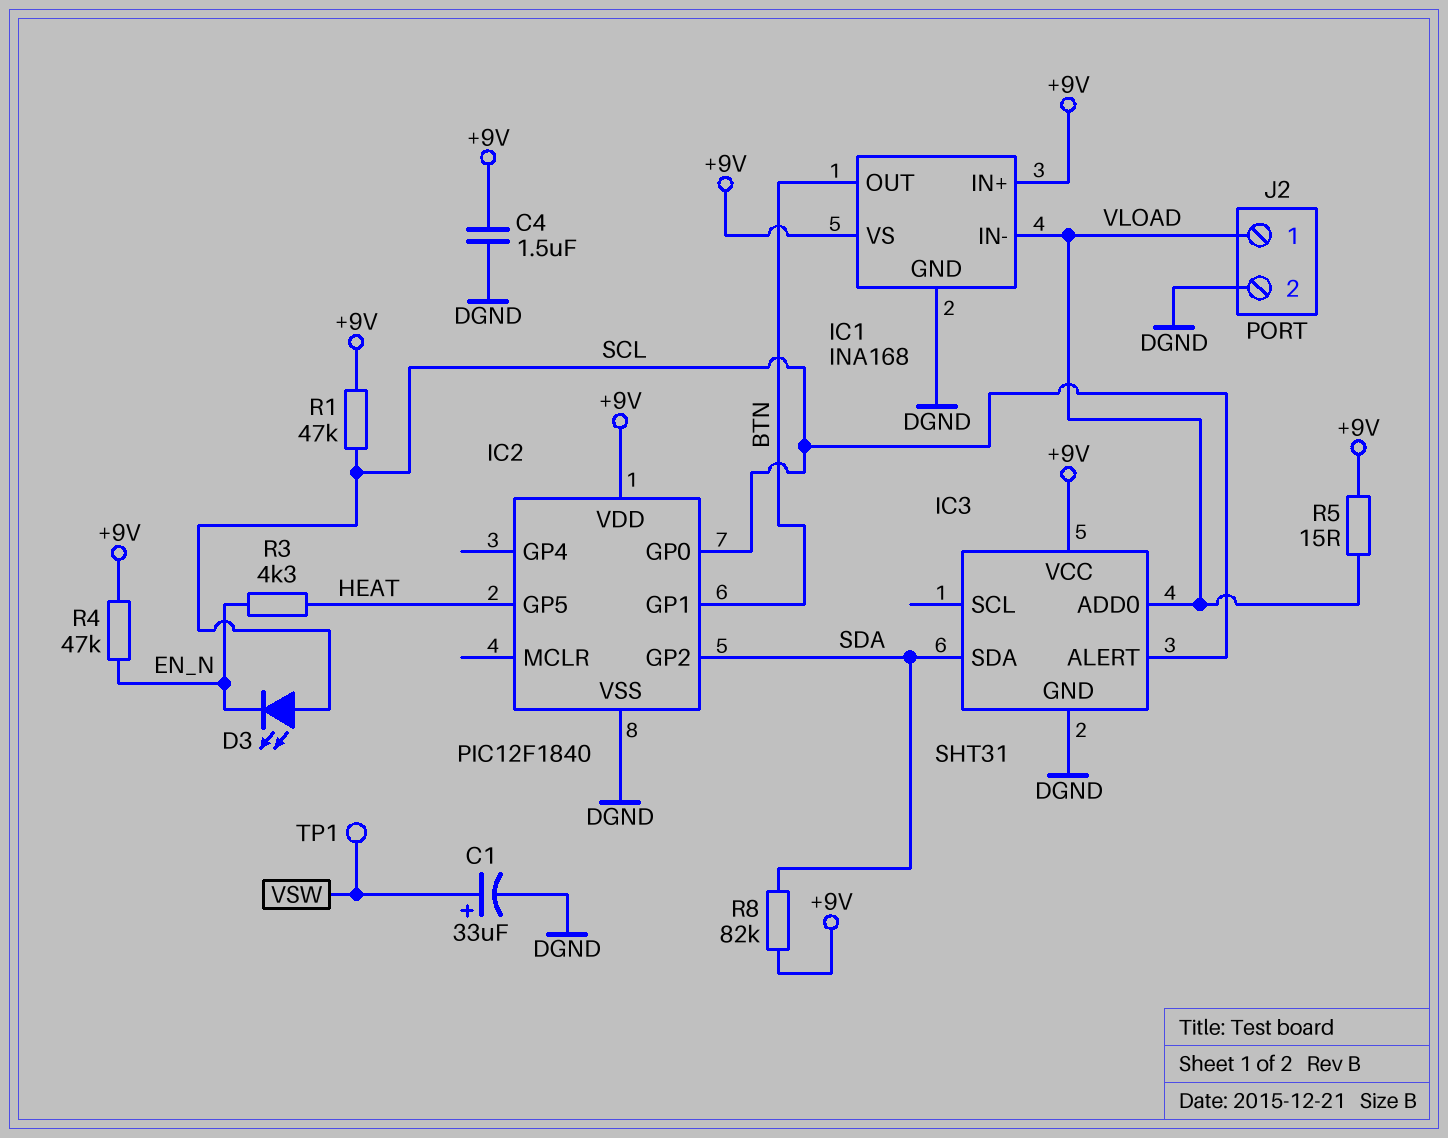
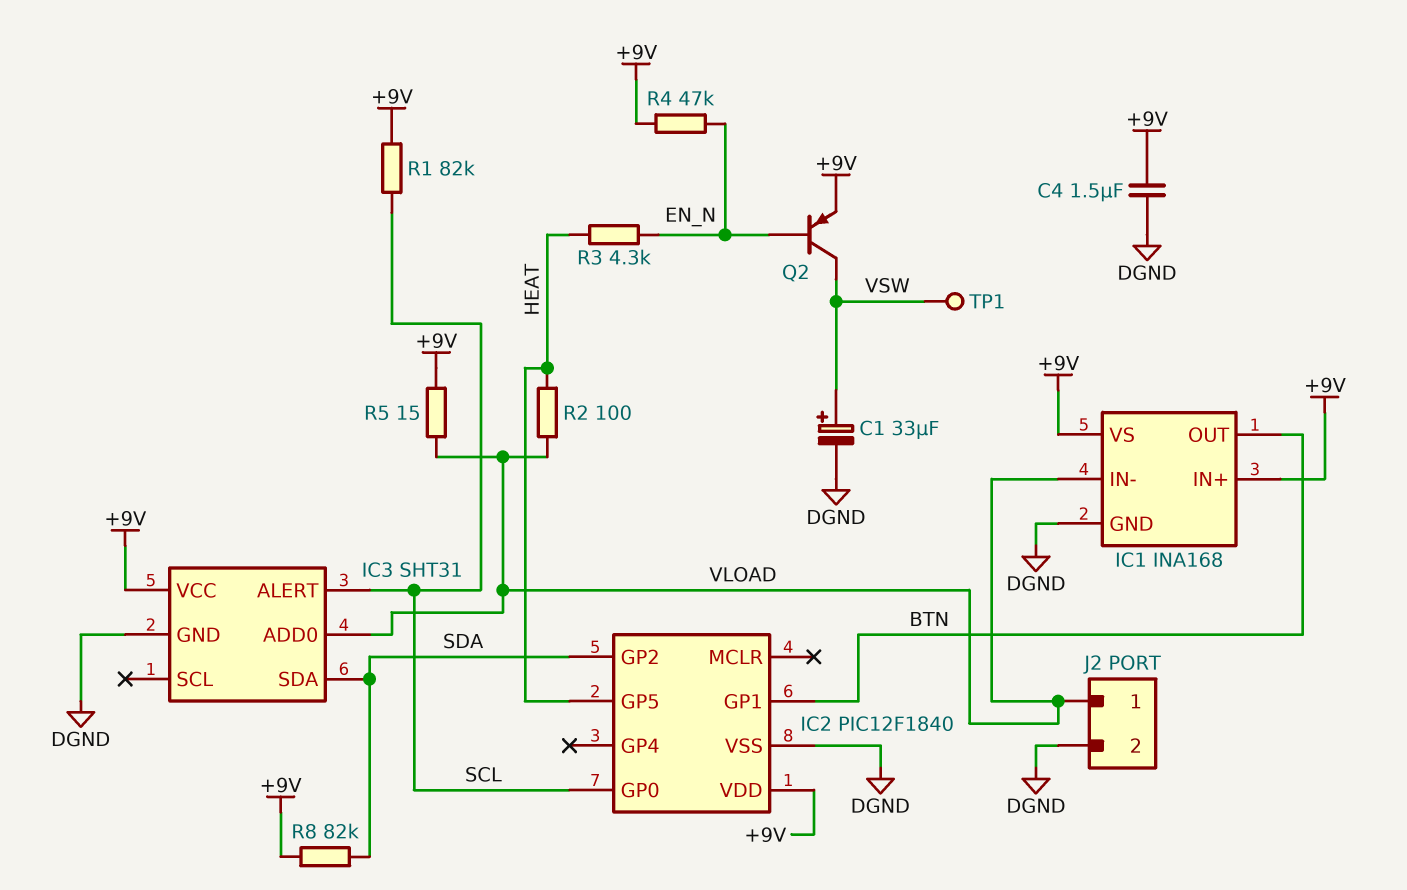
D3: LED (A SCL, K EN_N) -> none
Q2: none -> PNP (B EN_N, C VSW, E +9V)
R1: 47k (+9V, SCL) -> 82k (+9V, SCL)
R2: none -> 100 (HEAT, VLOAD)

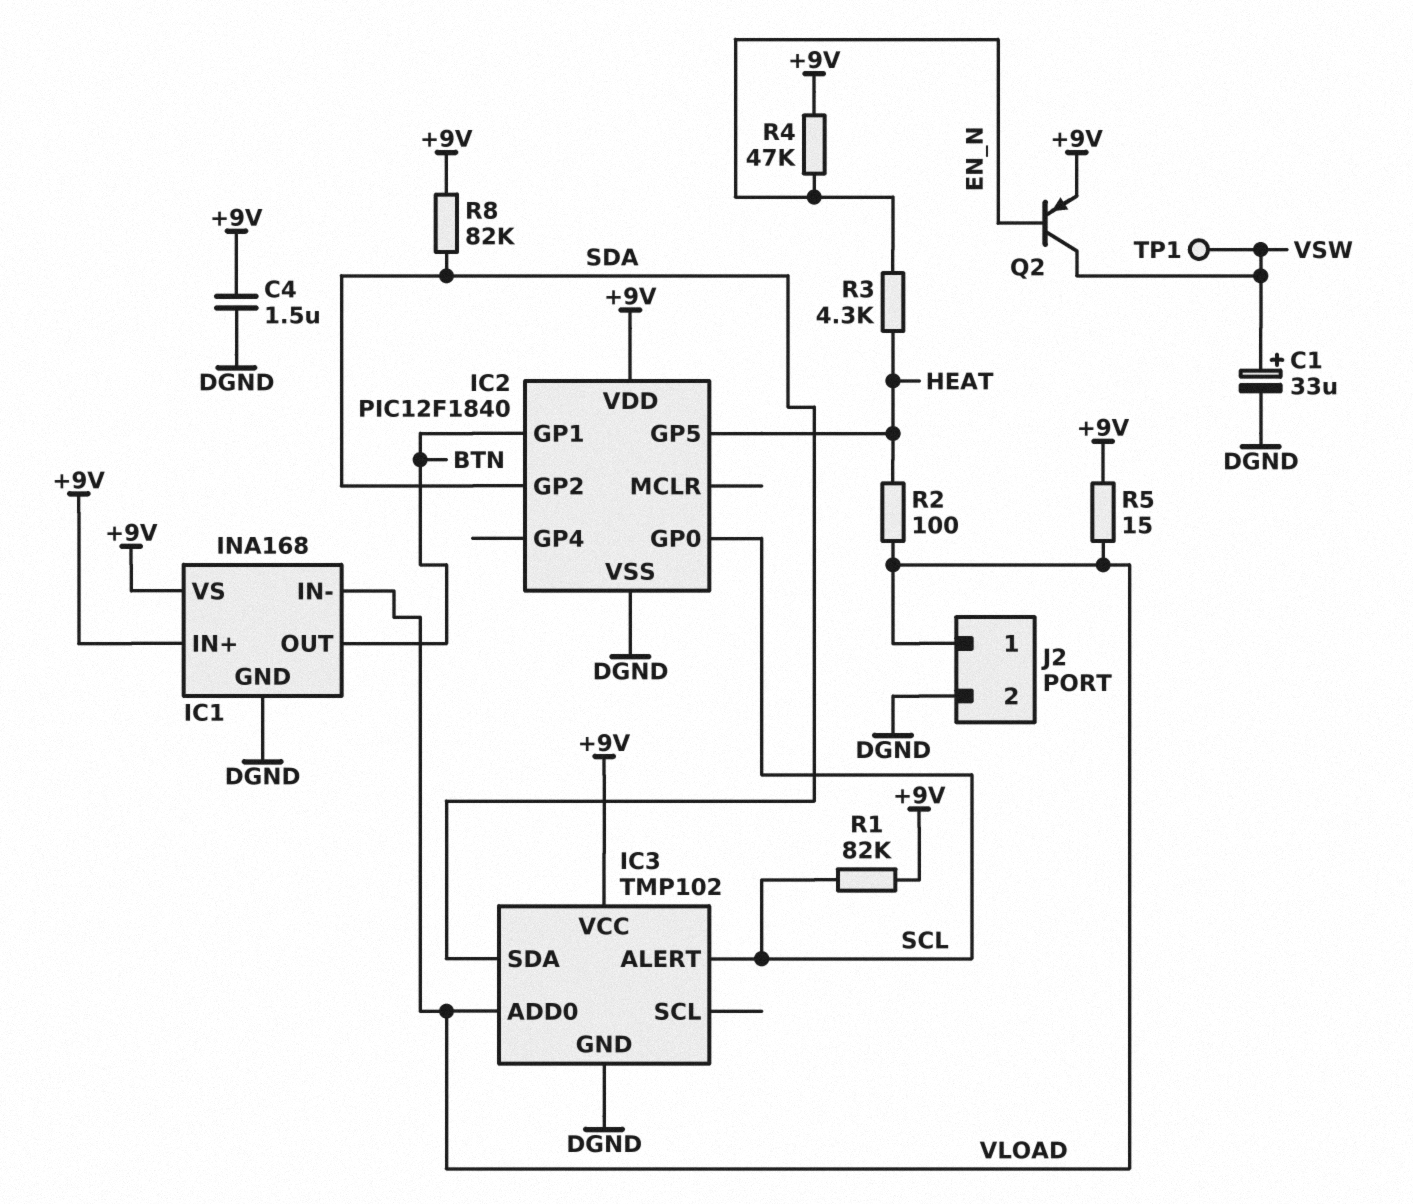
IC3: SHT31 -> TMP102

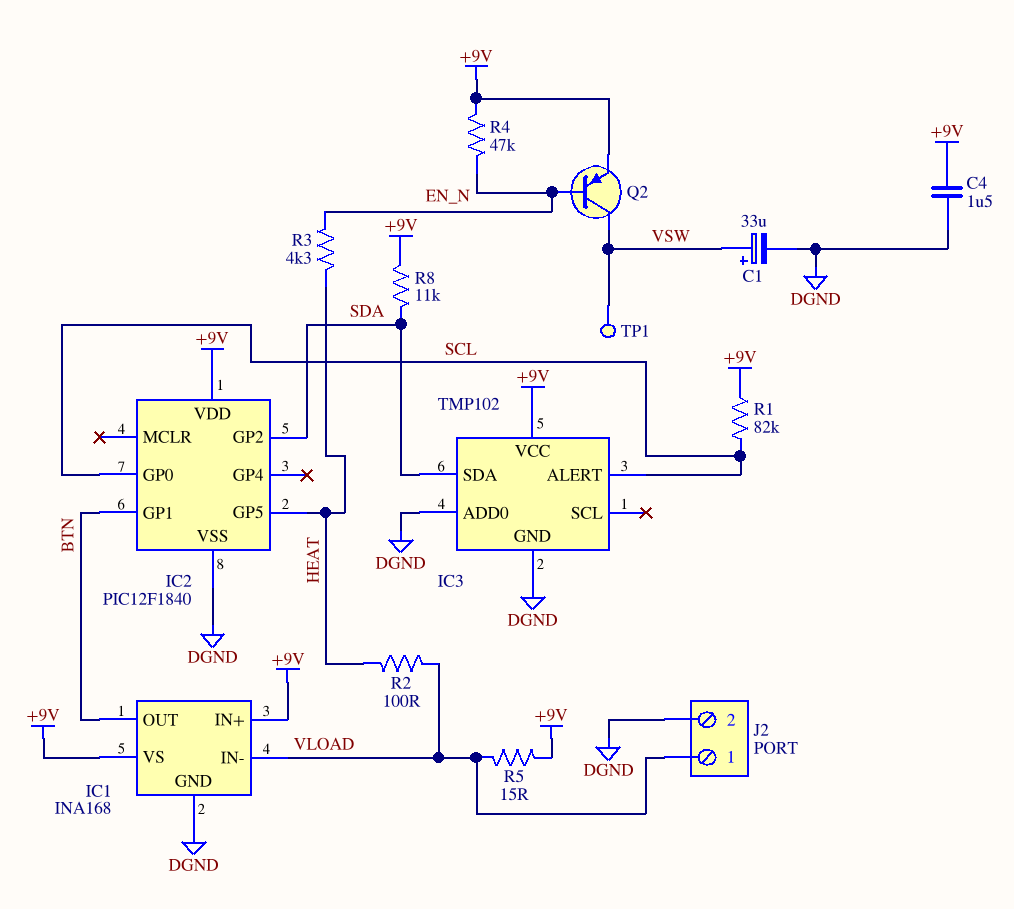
IC3 pin ADD0: VLOAD -> DGND
R8: 82k (+9V, SDA) -> 11k (+9V, SDA)

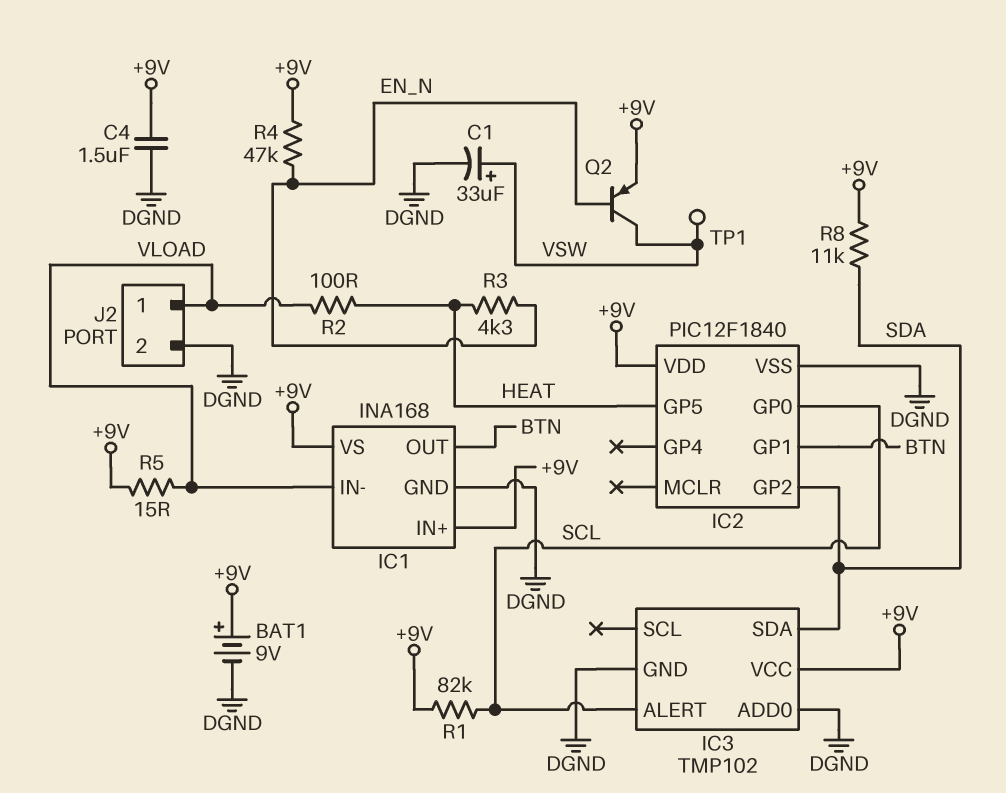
BAT1: none -> 9V (plus +9V, minus DGND)

